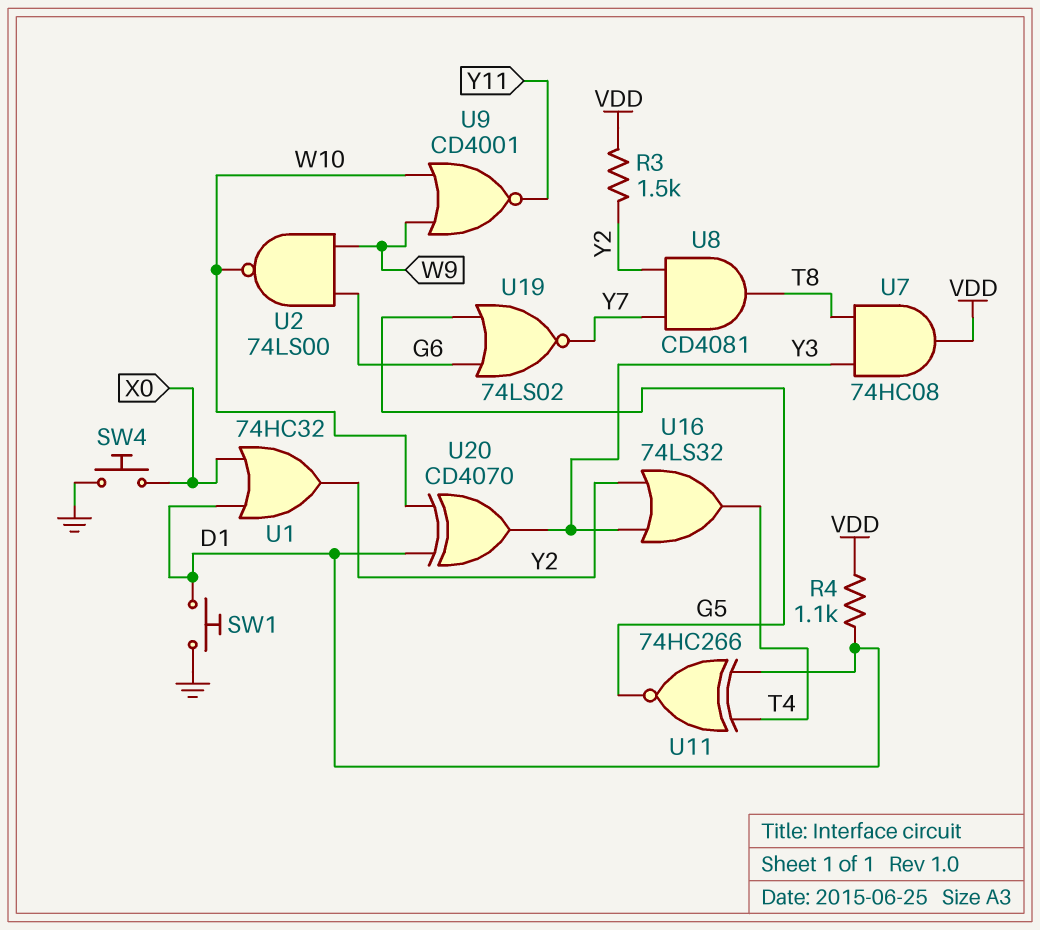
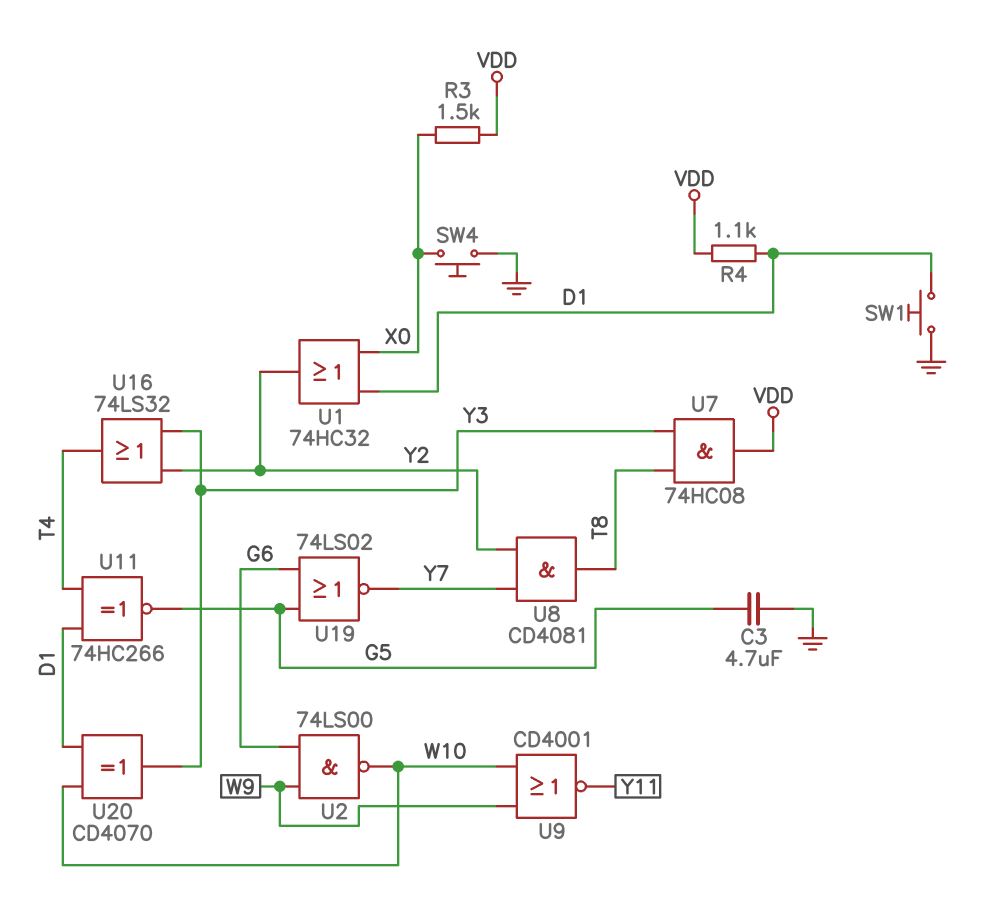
C3: none -> 4.7uF (G5, GND)
R3: 1.5k (VDD, Y2) -> 1.5k (VDD, X0)

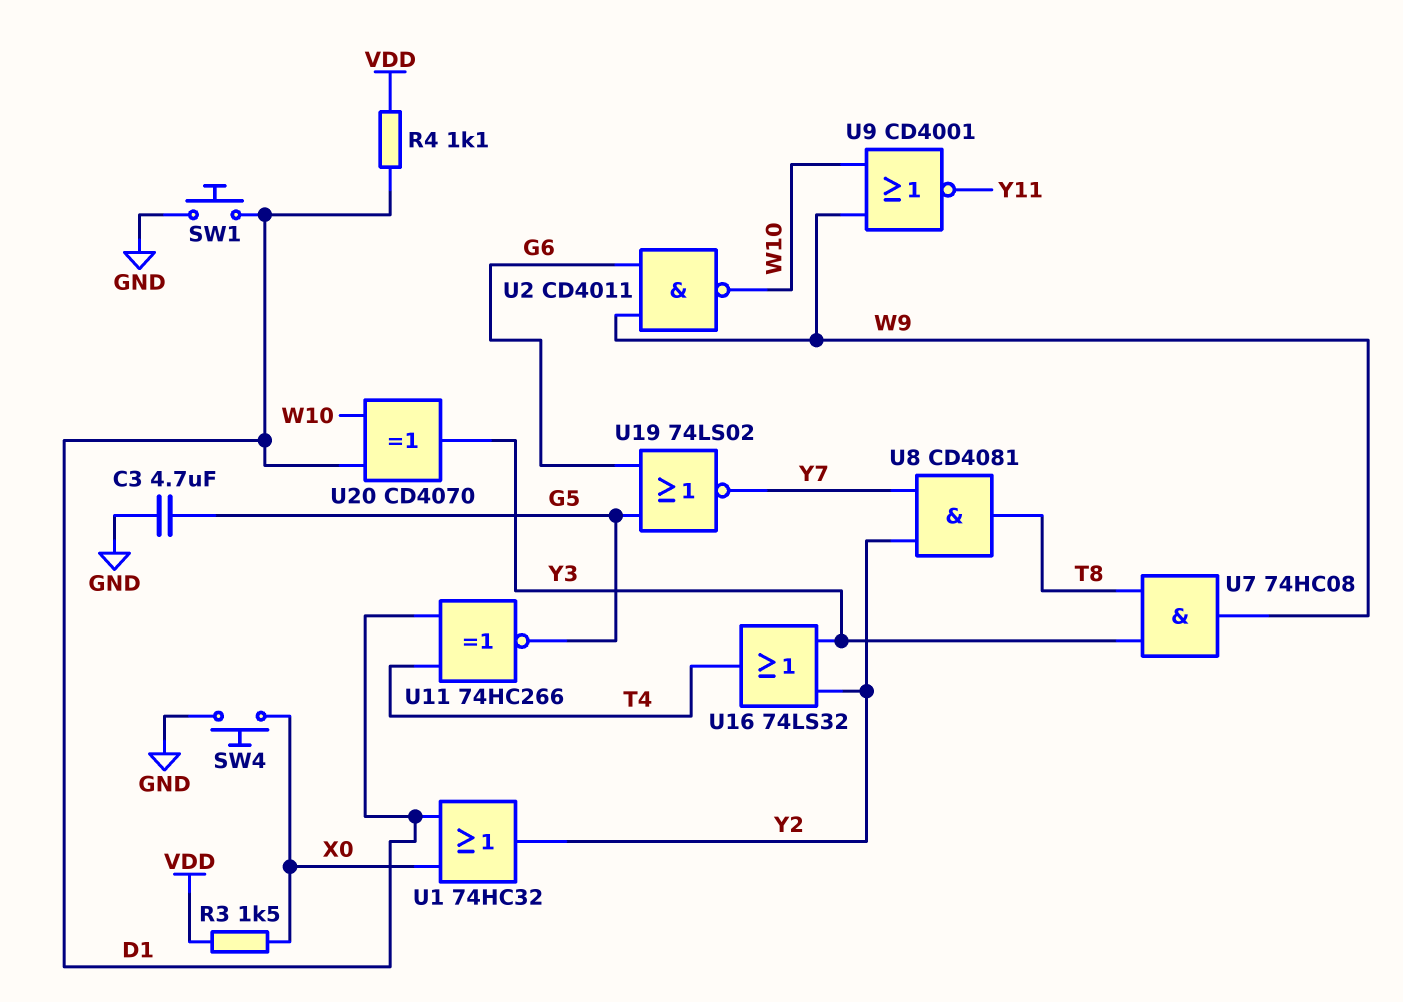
U2: NAND 74LS00 (in G6, in W9, out W10) -> NAND CD4011 (in G6, in W9, out W10)
U7: AND 74HC08 (in T8, in Y3, out VDD) -> AND 74HC08 (in T8, in Y3, out W9)

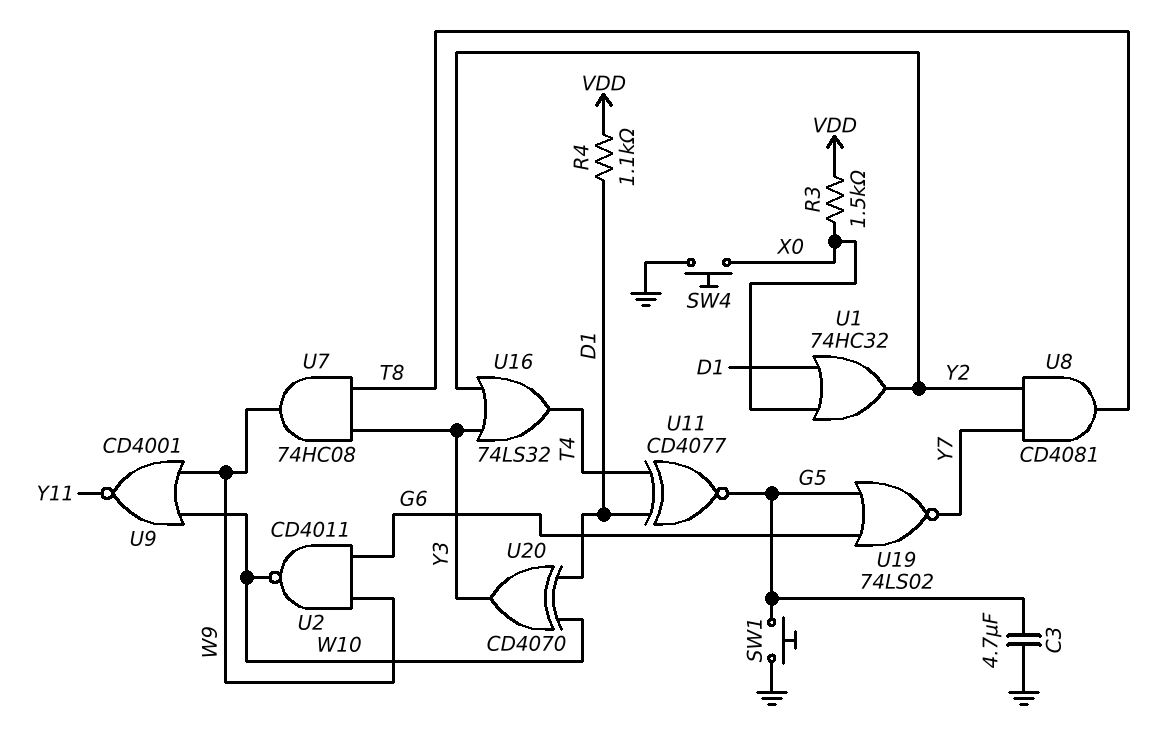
SW1: button (D1, GND) -> button (G5, GND)
U11: XNOR 74HC266 (in D1, in T4, out G5) -> XNOR CD4077 (in D1, in T4, out G5)

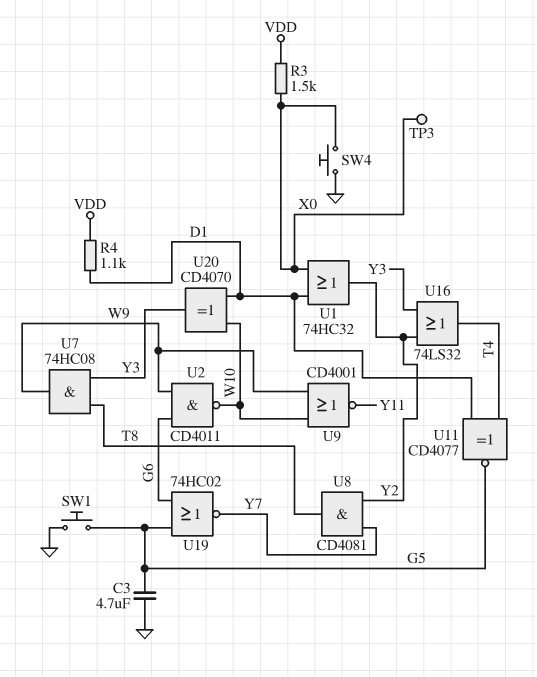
TP3: none -> test point (X0)
U19: NOR 74LS02 (in G5, in G6, out Y7) -> NOR 74HC02 (in G5, in G6, out Y7)

